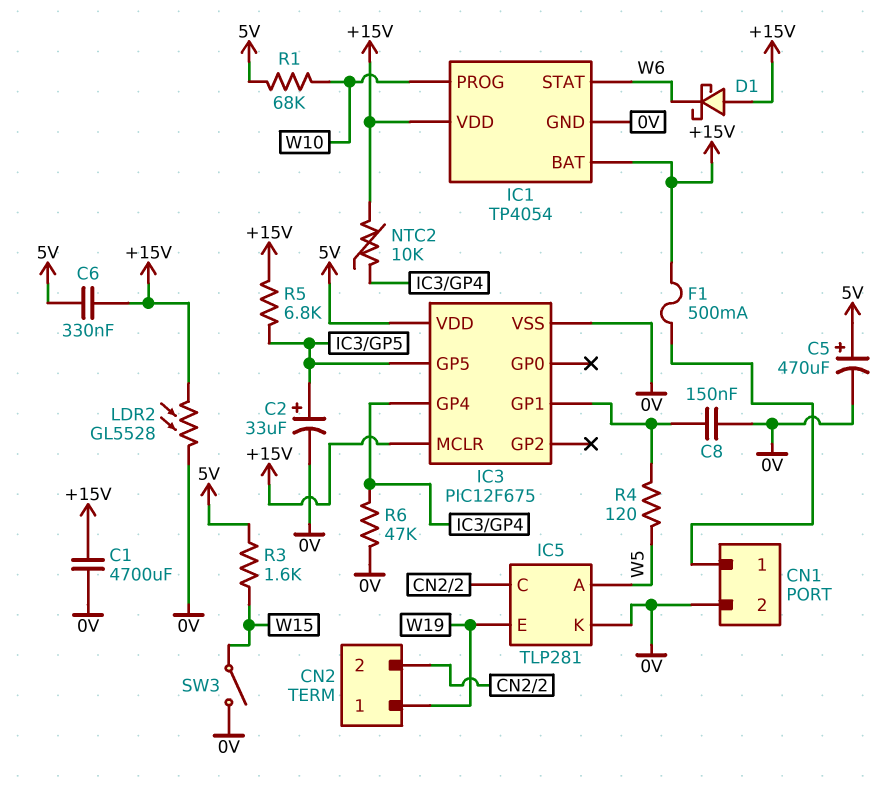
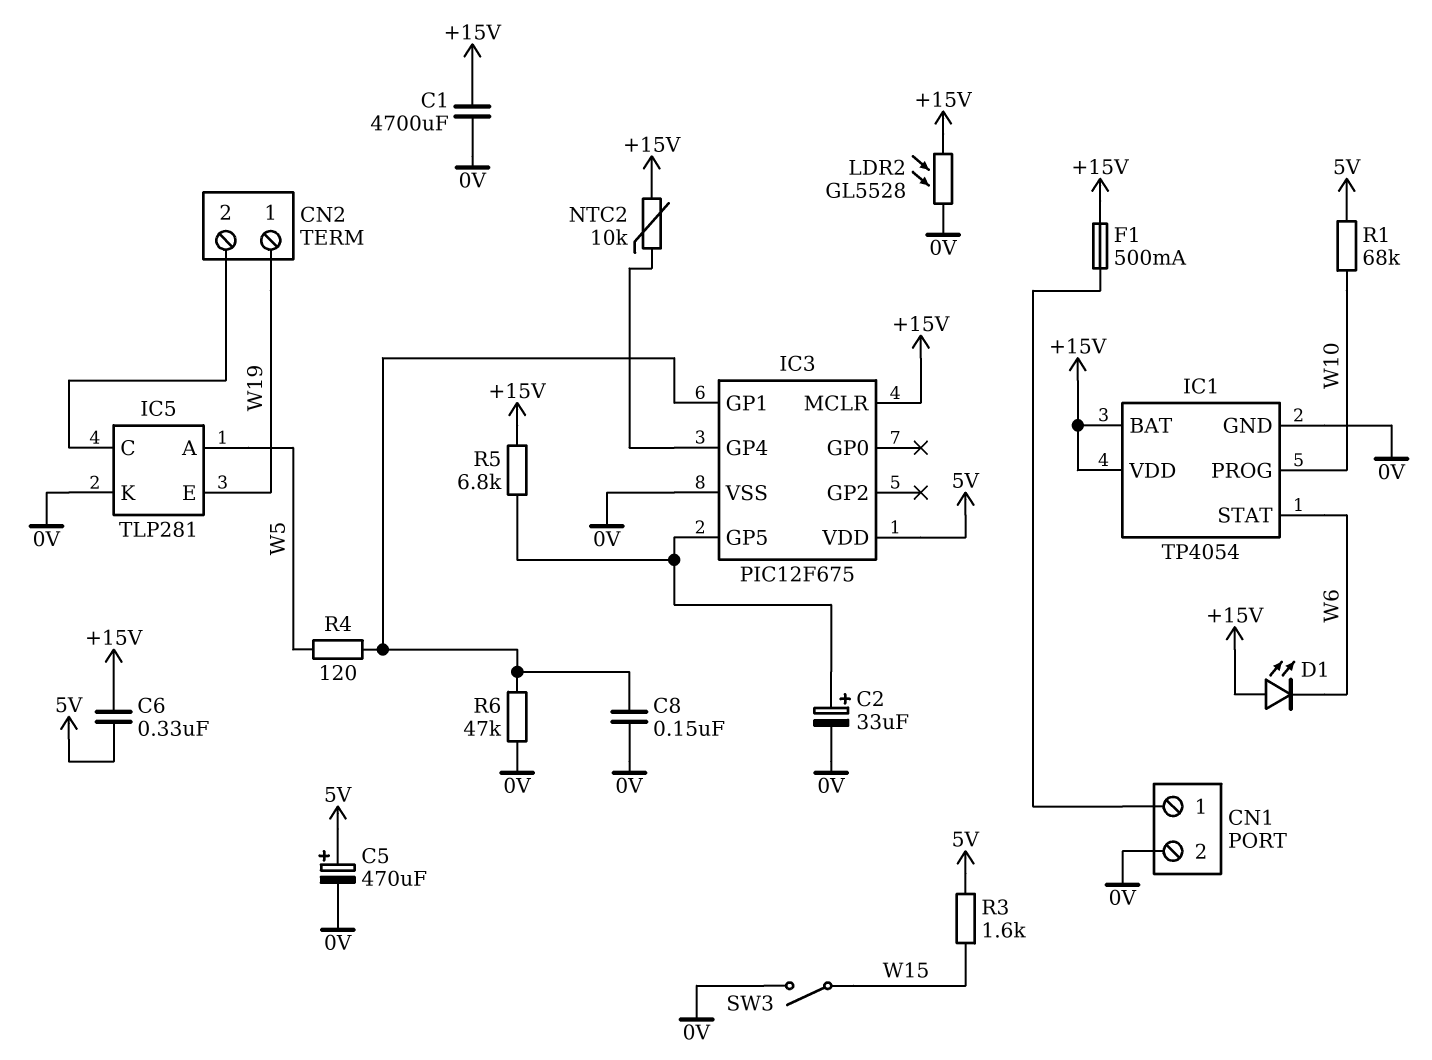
D1: schottky (A +15V, K W6) -> LED (A +15V, K W6)
R6: 47k (0V, IC3/GP4) -> 47k (0V, IC3/GP1)

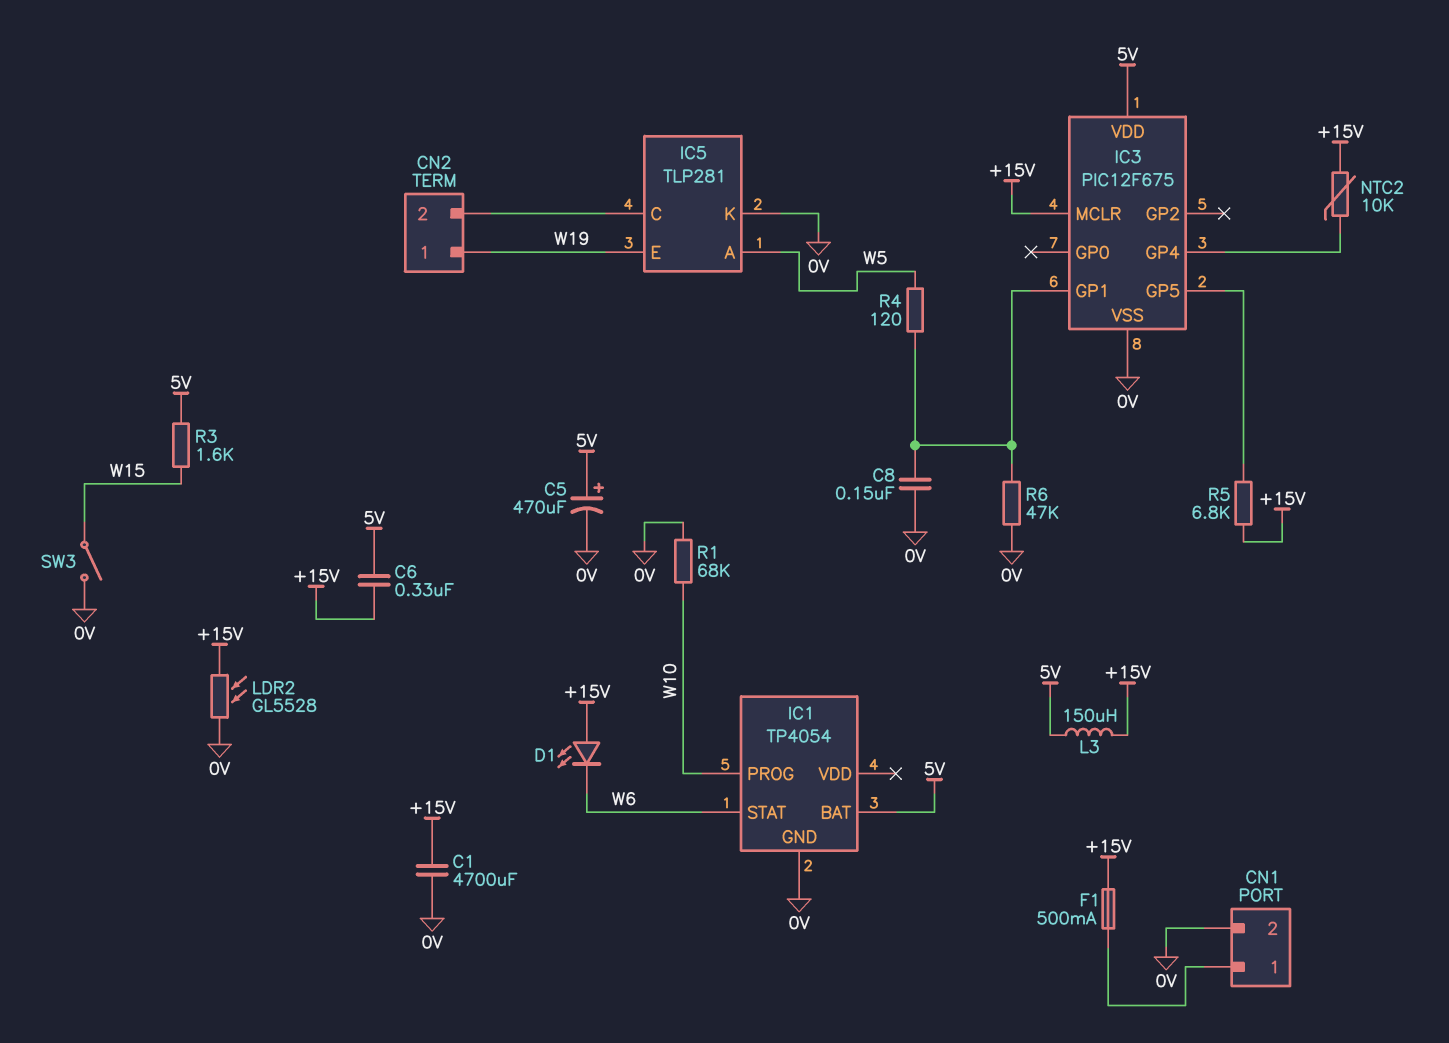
C2: 33uF (plus IC3/GP5, minus 0V) -> none
IC1 pin BAT: +15V -> 5V
IC1 pin VDD: +15V -> none
L3: none -> 150uH (+15V, 5V)
R1: 68k (5V, W10) -> 68k (0V, W10)

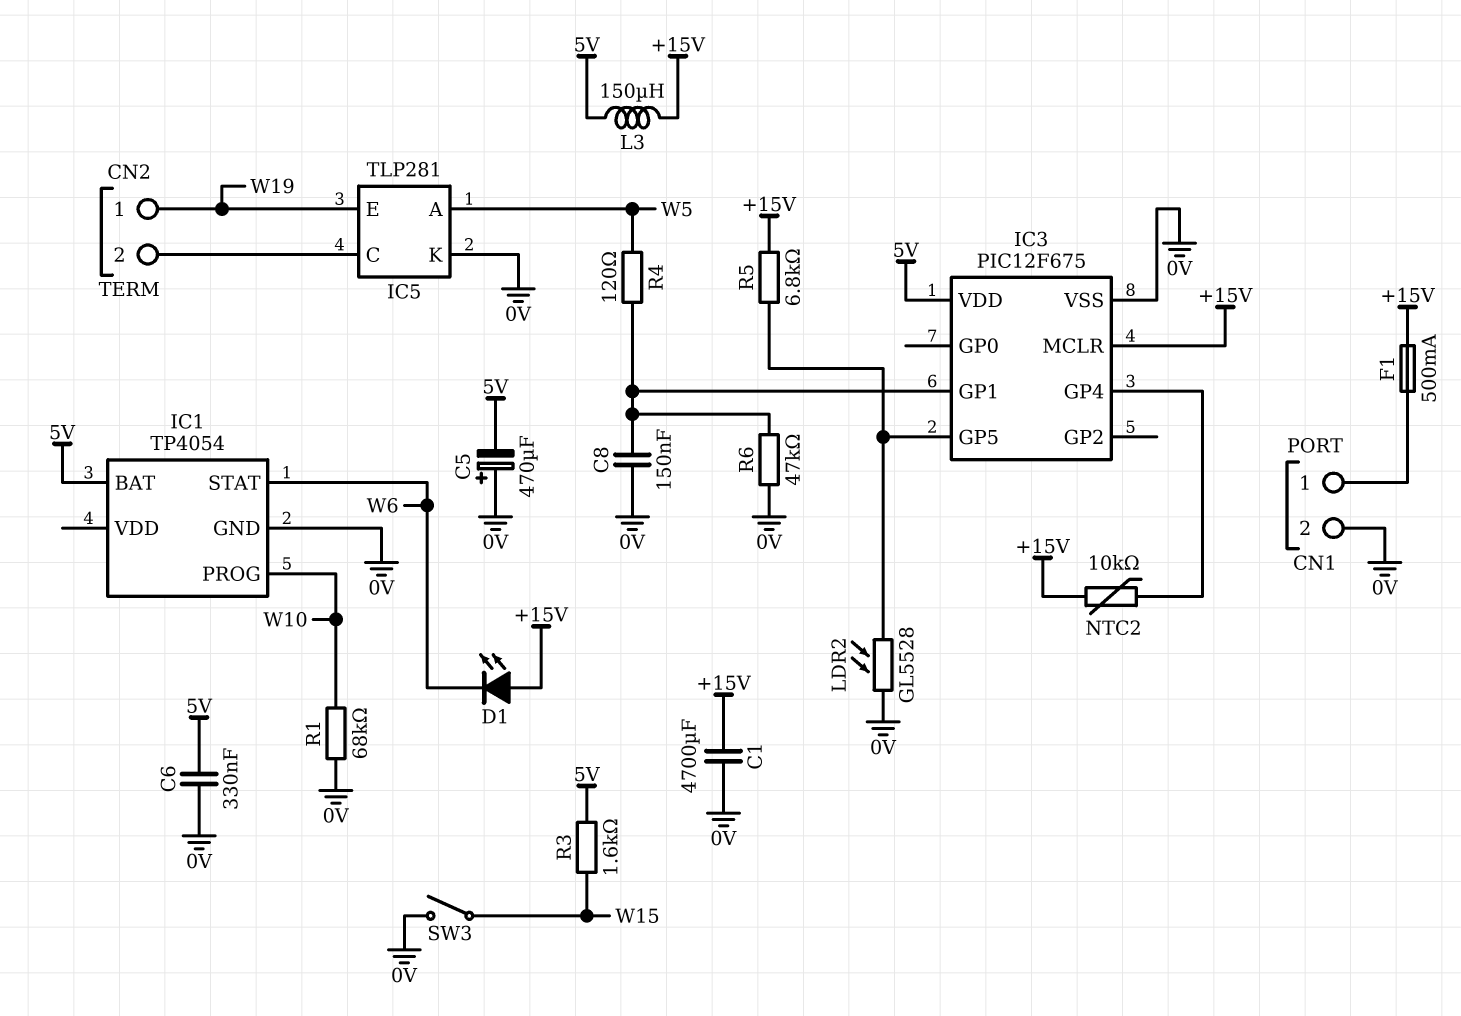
C5: 470uF (plus 5V, minus 0V) -> 470uF (plus 0V, minus 5V)
C6: 330nF (+15V, 5V) -> 330nF (0V, 5V)
LDR2: GL5528 (+15V, 0V) -> GL5528 (0V, IC3/GP5)

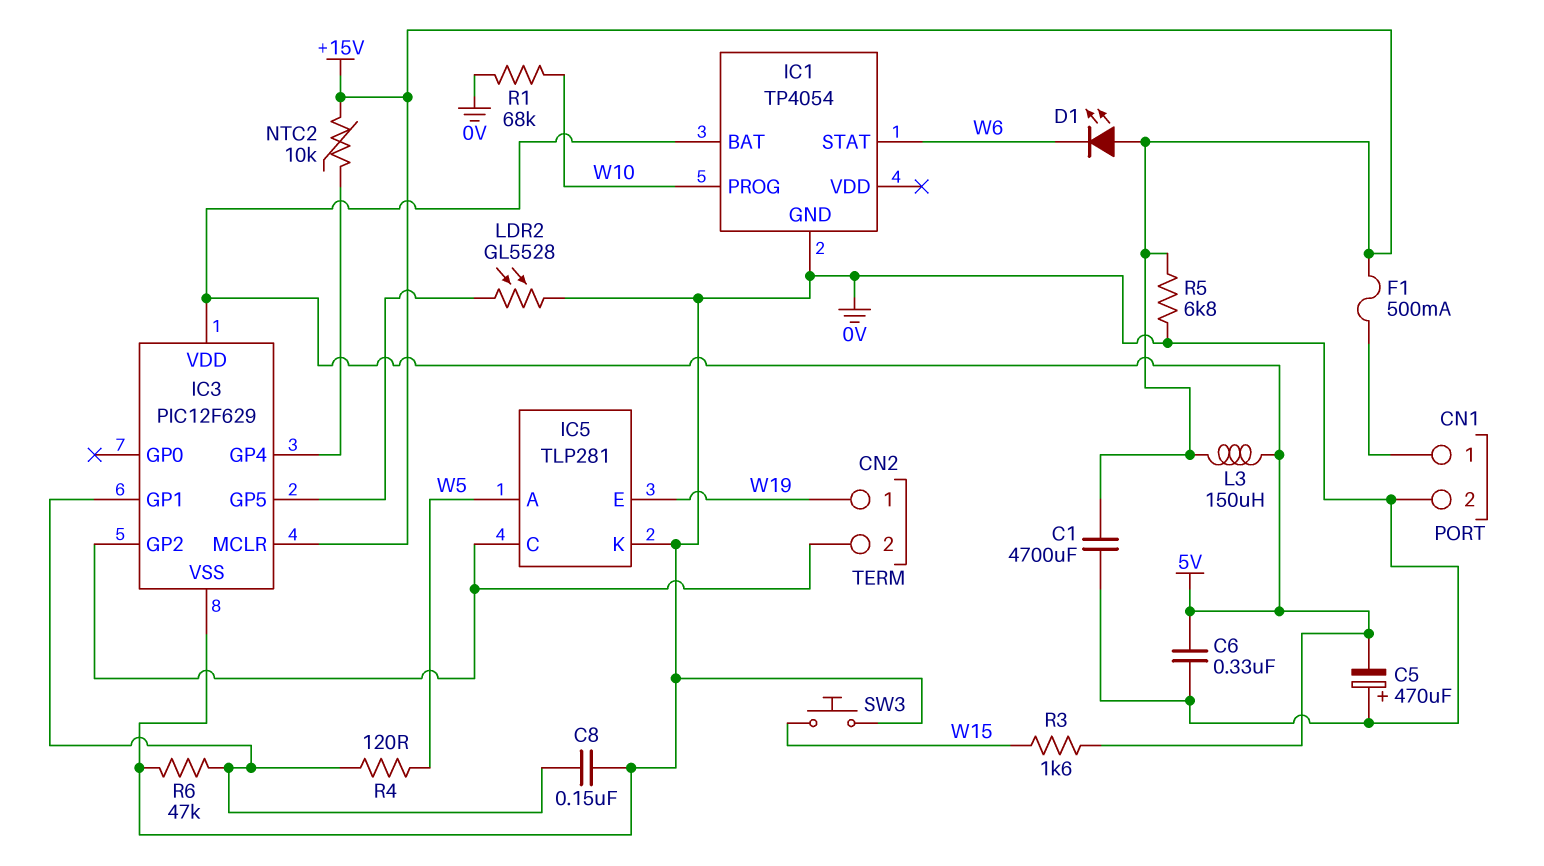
IC3: PIC12F675 -> PIC12F629
IC3 pin GP2: none -> CN2/2
R5: 6.8k (+15V, IC3/GP5) -> 6.8k (+15V, 0V)
SW3: switch (0V, W15) -> button (0V, W15)

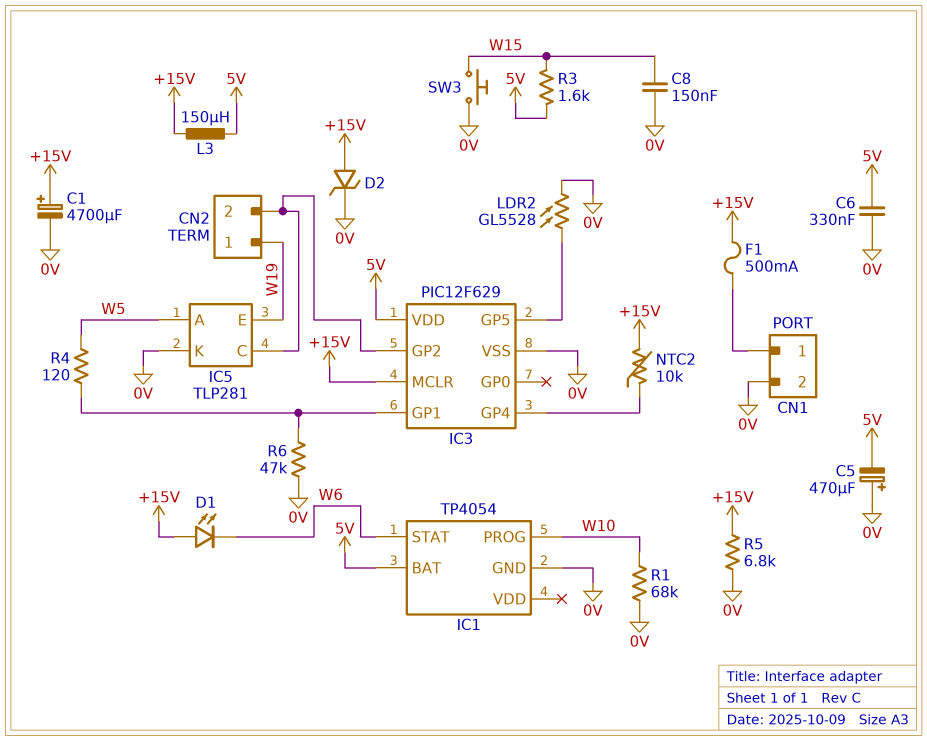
C1: 4700uF (+15V, 0V) -> 4700uF (plus +15V, minus 0V)
C8: 150nF (0V, IC3/GP1) -> 150nF (0V, W15)
D2: none -> zener (A +15V, K 0V)

